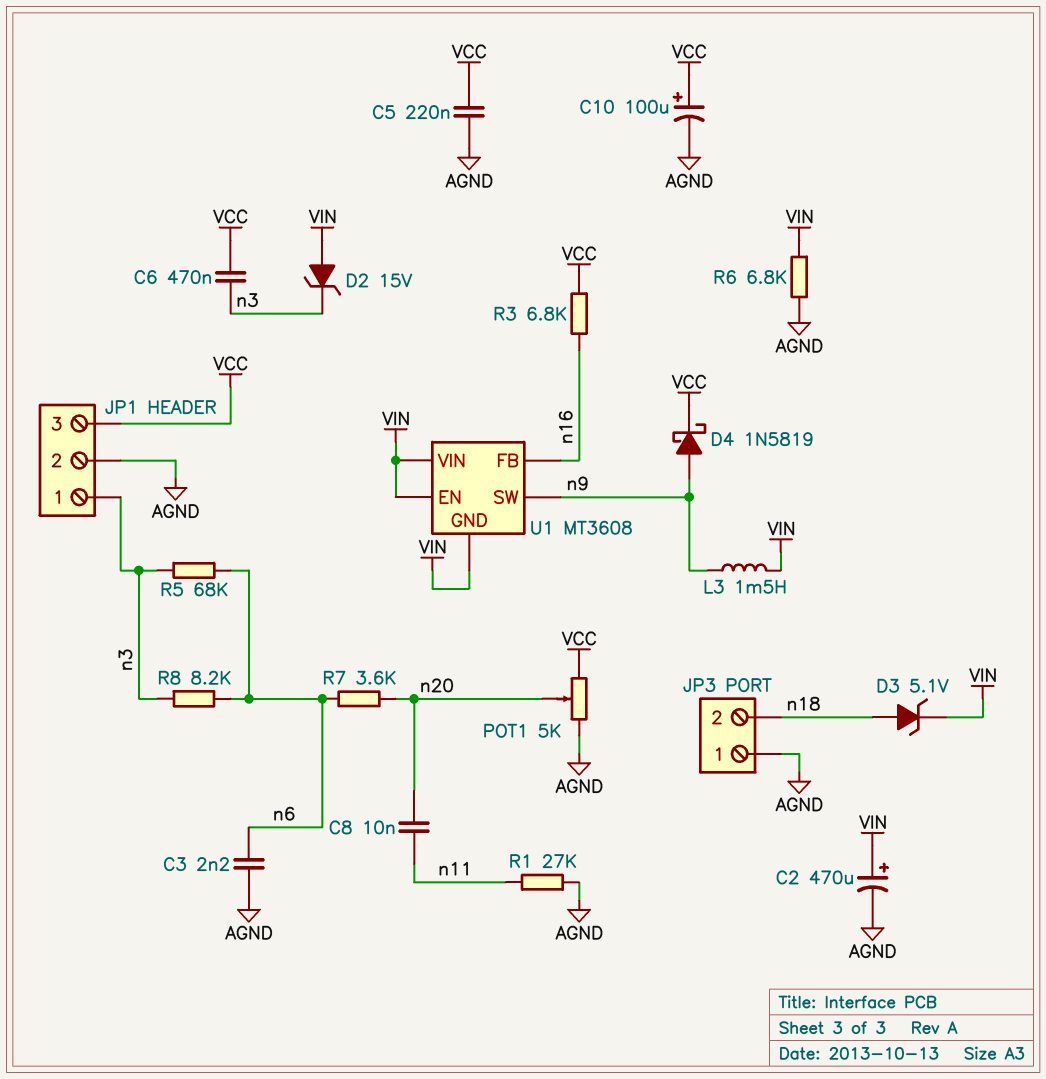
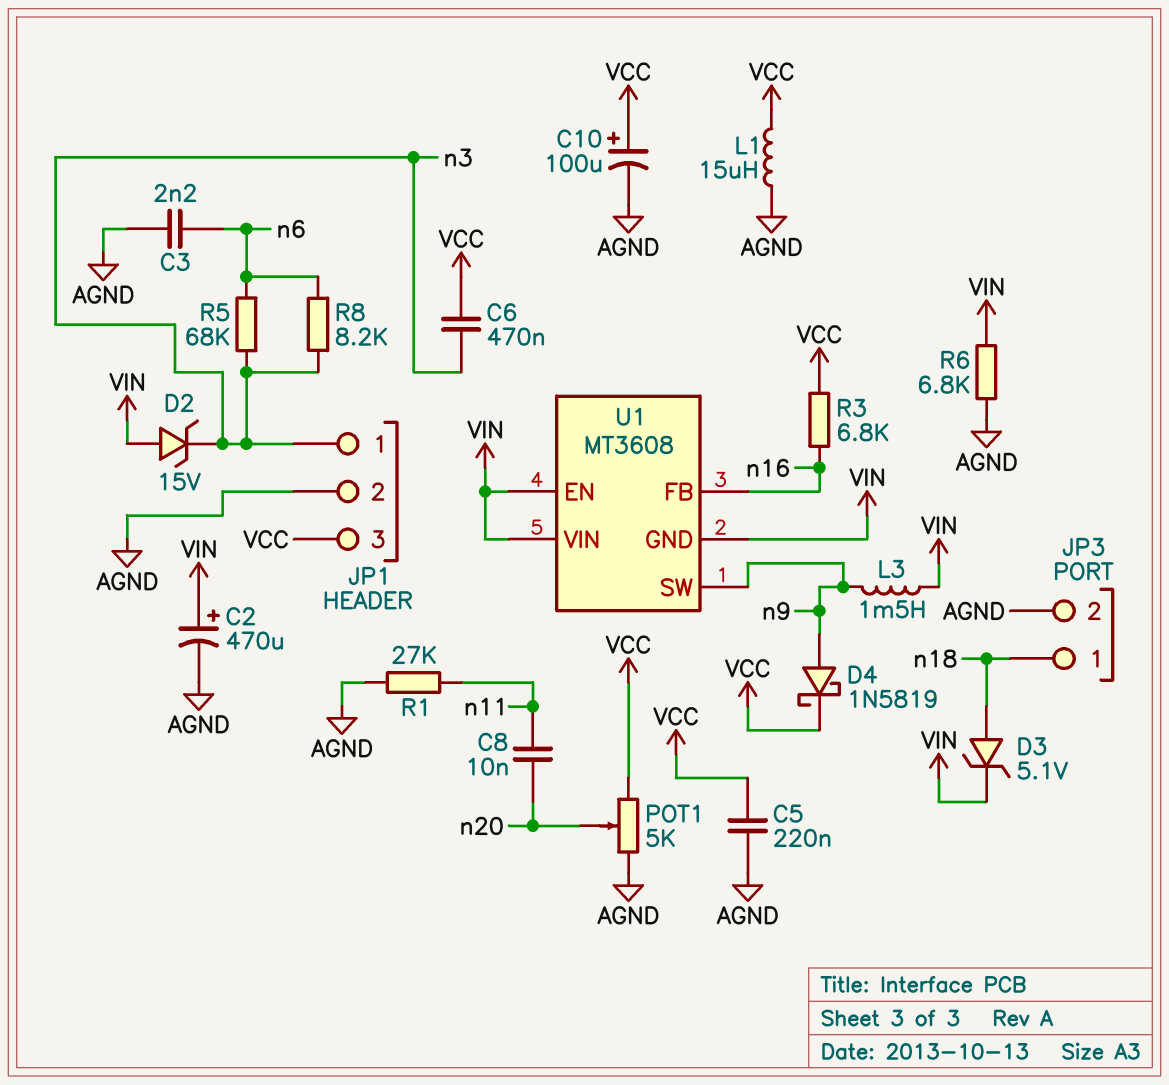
JP3 pin 1: AGND -> n18
JP3 pin 2: n18 -> AGND
L1: none -> 15uH (AGND, VCC)
R7: 3.6k (n6, n20) -> none

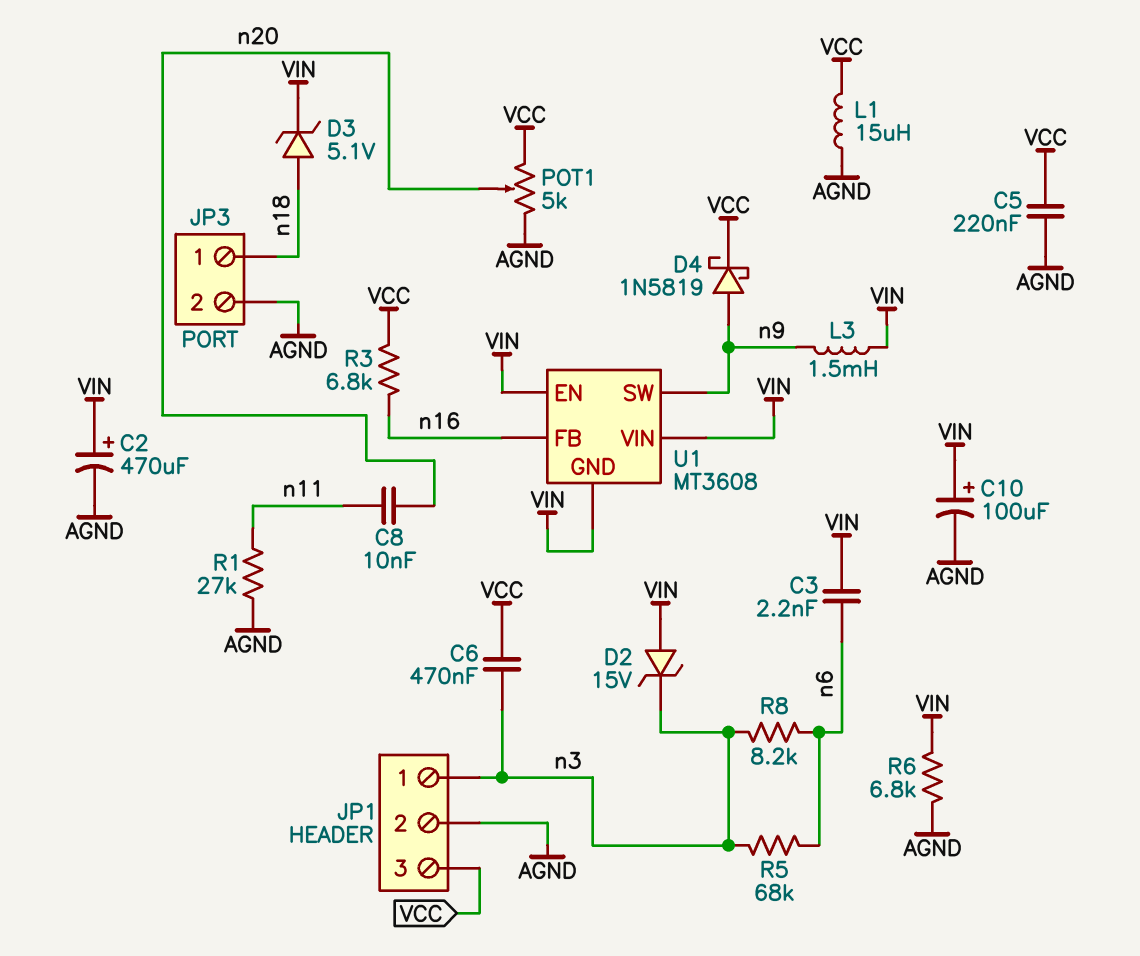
C3: 2.2nF (AGND, n6) -> 2.2nF (VIN, n6)
C10: 100uF (plus VCC, minus AGND) -> 100uF (plus VIN, minus AGND)

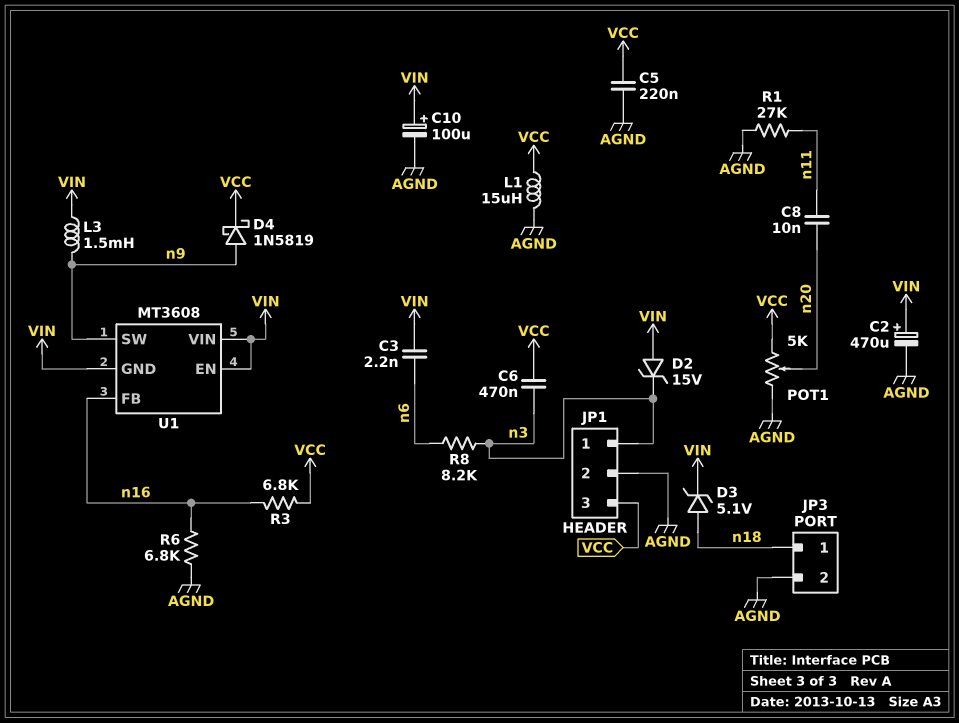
R5: 68k (n3, n6) -> none
R6: 6.8k (AGND, VIN) -> 6.8k (AGND, n16)

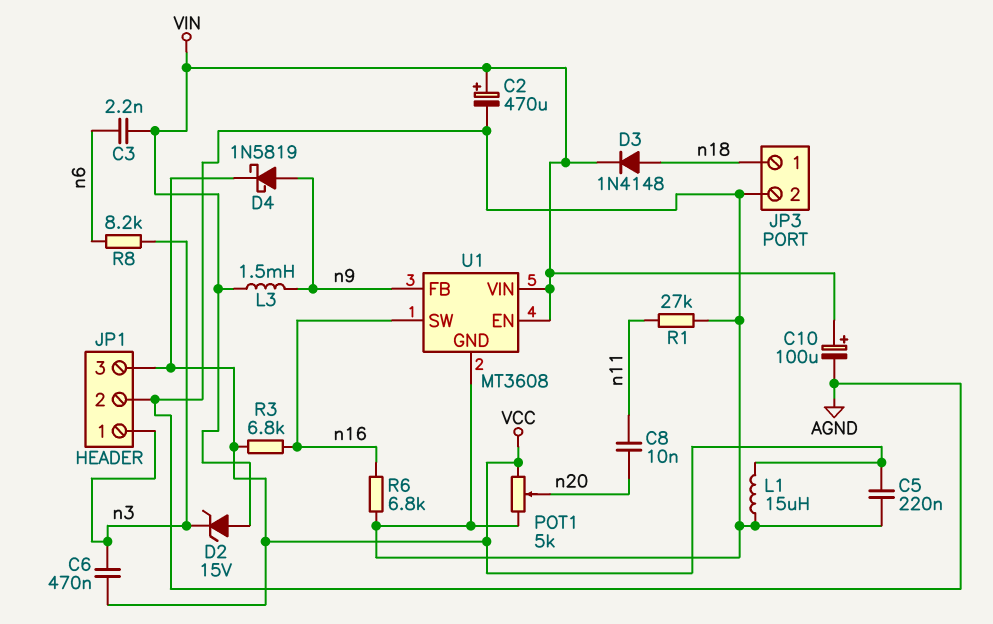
D3: zener 5.1V (A n18, K VIN) -> diode 1N4148 (A n18, K VIN)
U1 pin FB: n16 -> n9
U1 pin GND: VIN -> AGND
U1 pin SW: n9 -> n16

